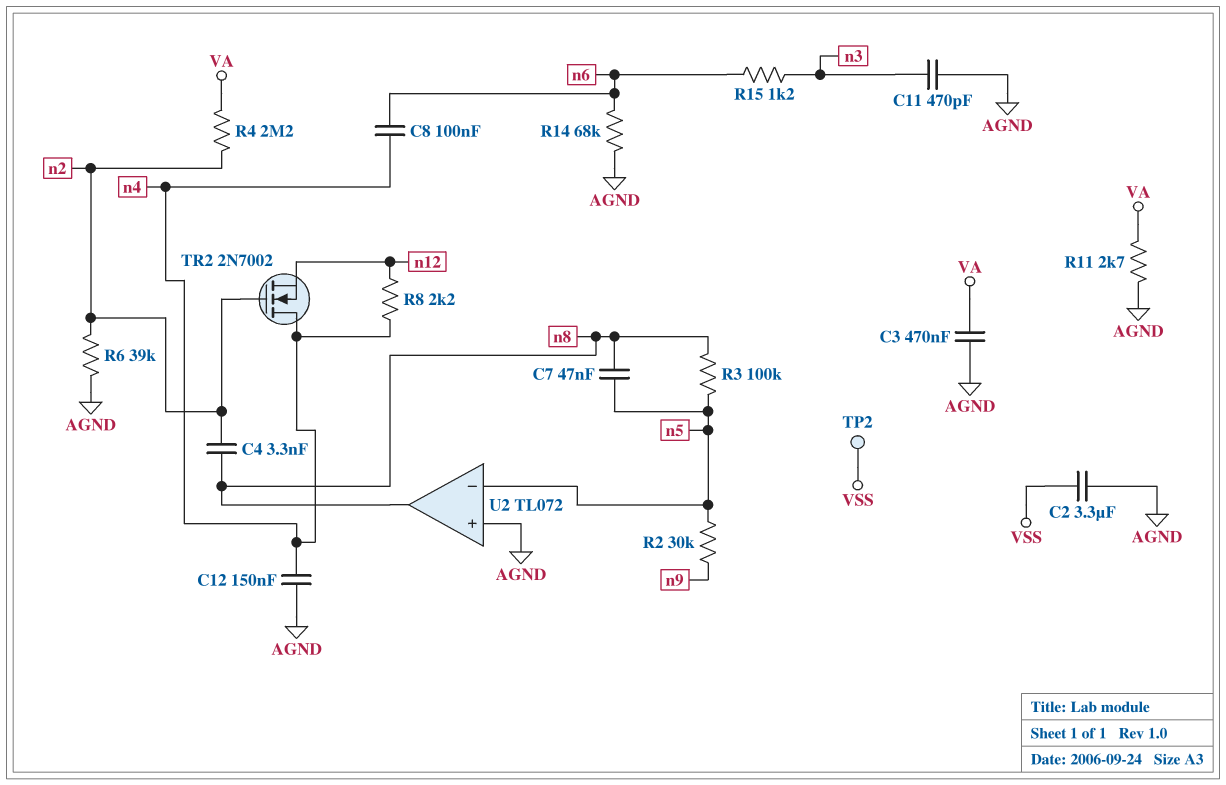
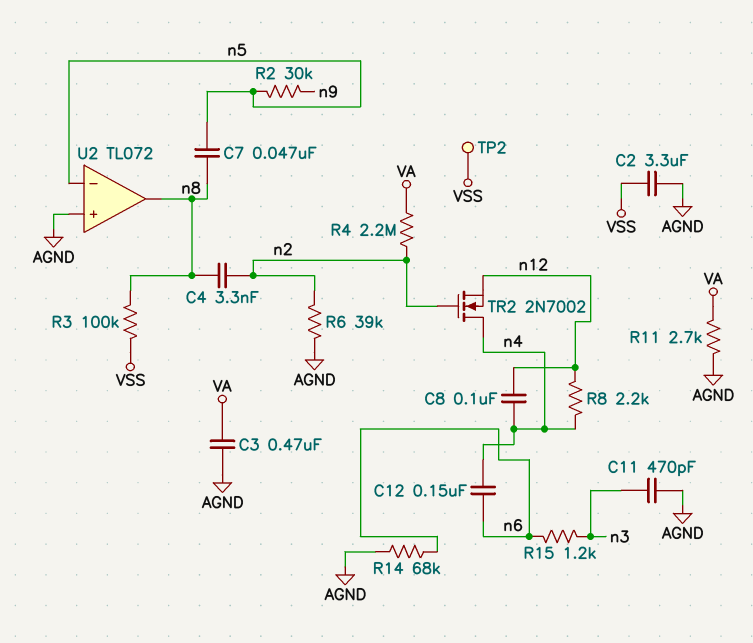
C8: 100nF (n4, n6) -> 100nF (n4, n12)
C12: 150nF (AGND, n4) -> 150nF (n4, n6)
R3: 100k (n5, n8) -> 100k (VSS, n8)

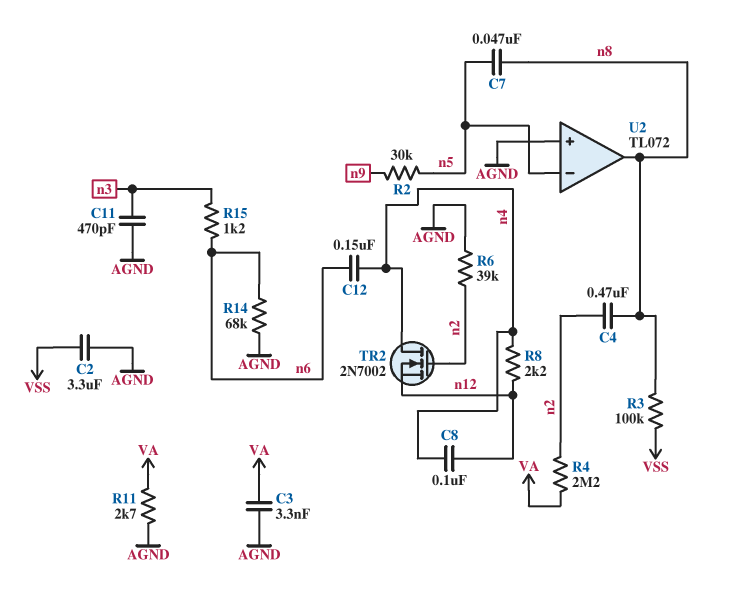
C3: 470nF (AGND, VA) -> 3.3nF (AGND, VA)
C4: 3.3nF (n2, n8) -> 470nF (n2, n8)
TP2: test point (VSS) -> none

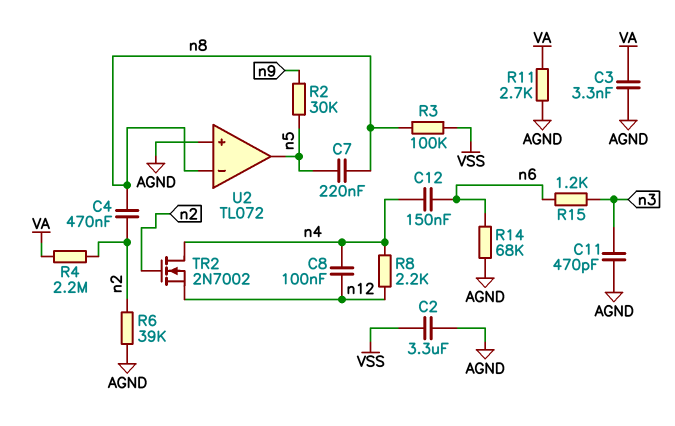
C7: 47nF (n5, n8) -> 220nF (n5, n8)
U2 pin in-: n5 -> n8
U2 pin out: n8 -> n5

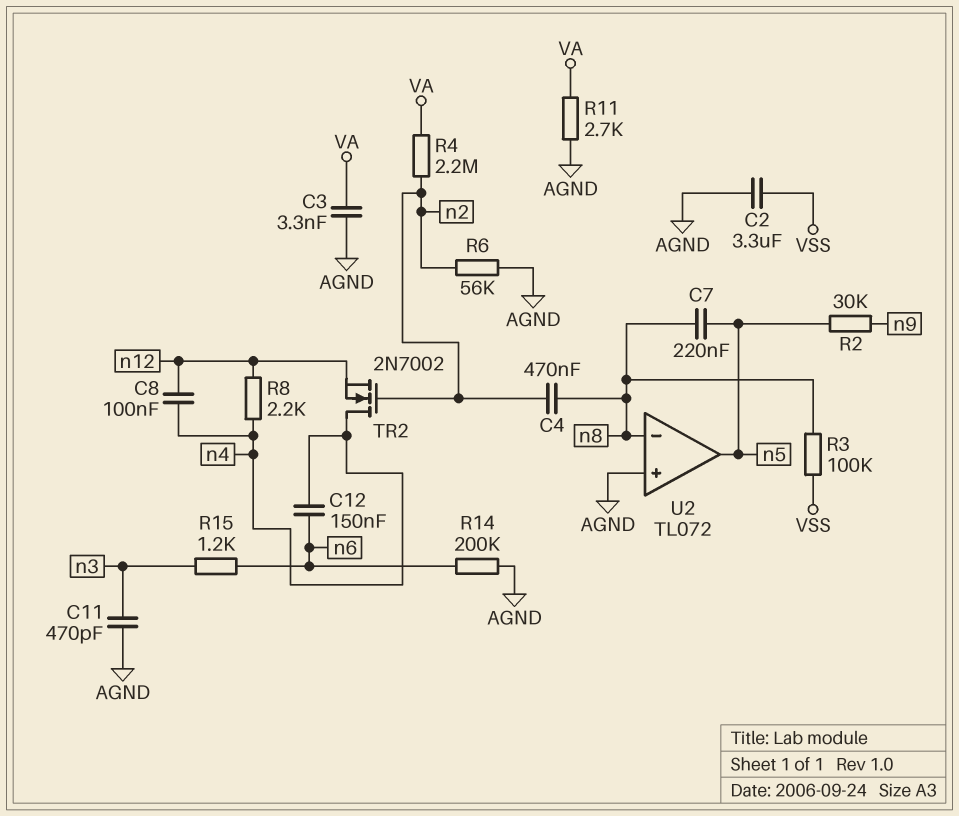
R6: 39k (AGND, n2) -> 56k (AGND, n2)
R14: 68k (AGND, n6) -> 200k (AGND, n6)

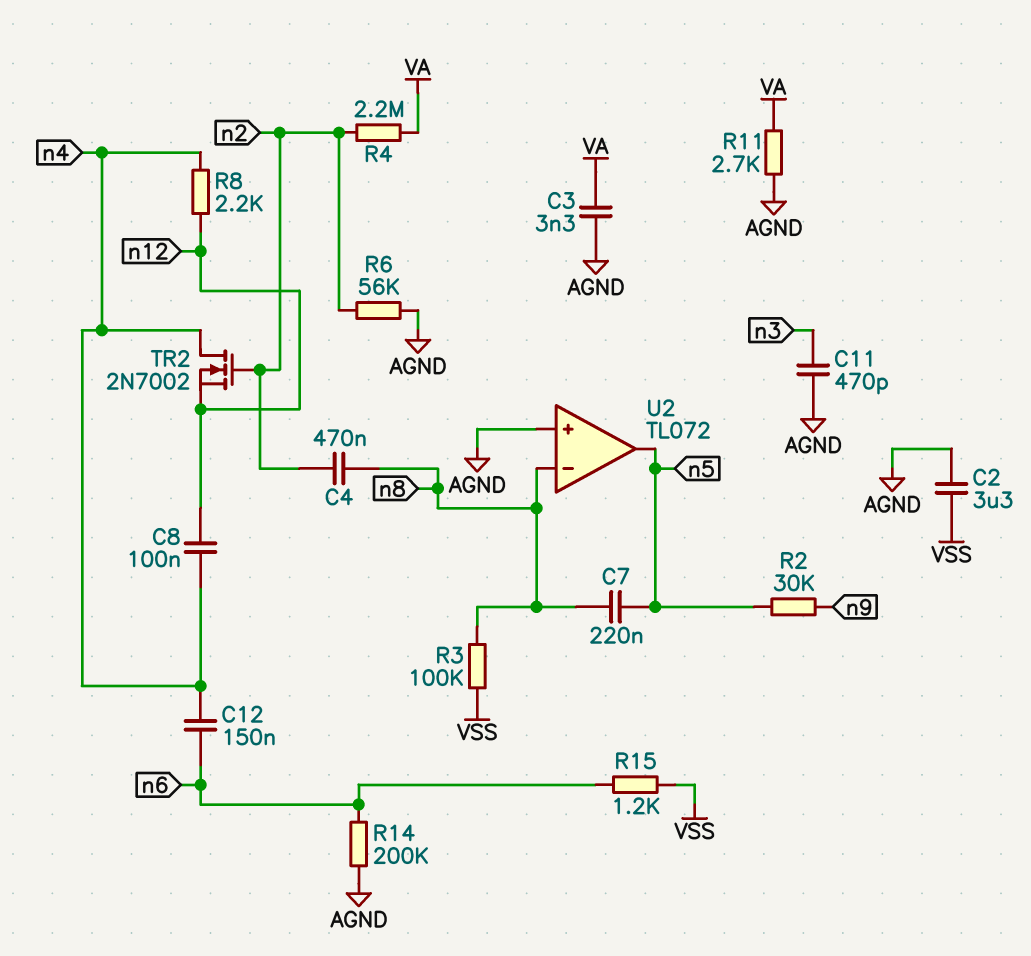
R15: 1.2k (n3, n6) -> 1.2k (VSS, n6)

